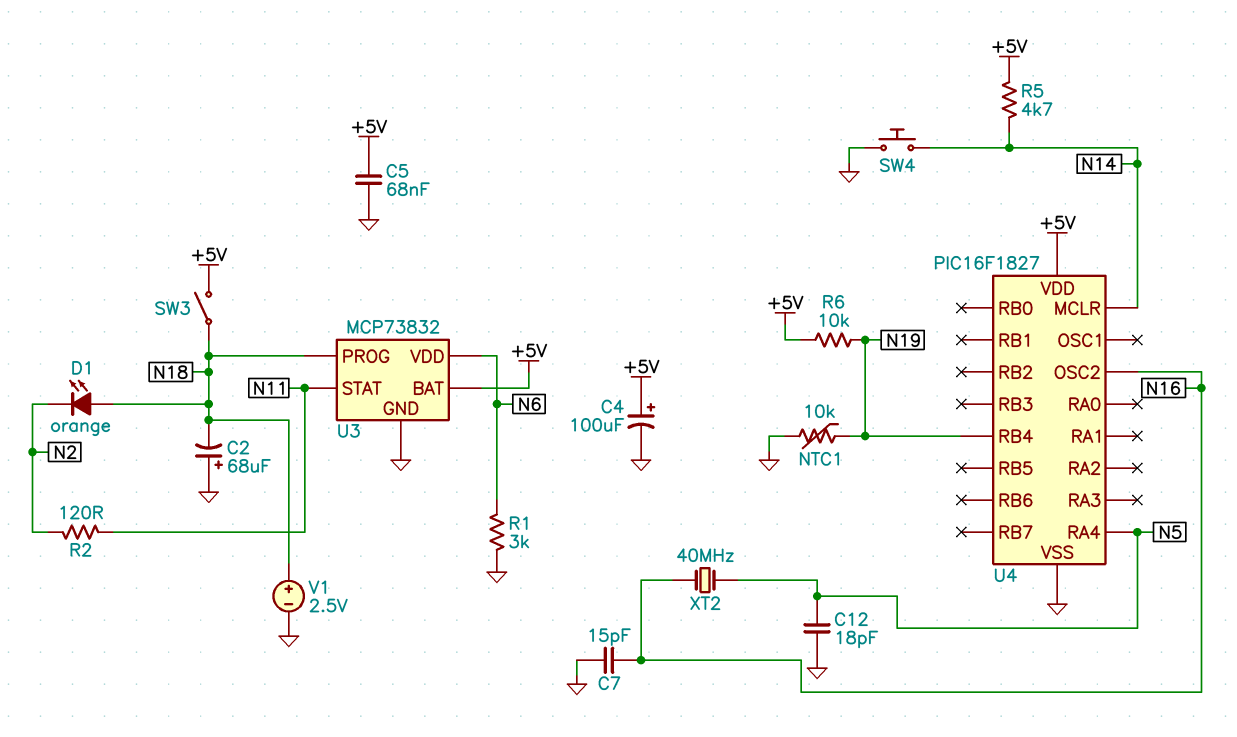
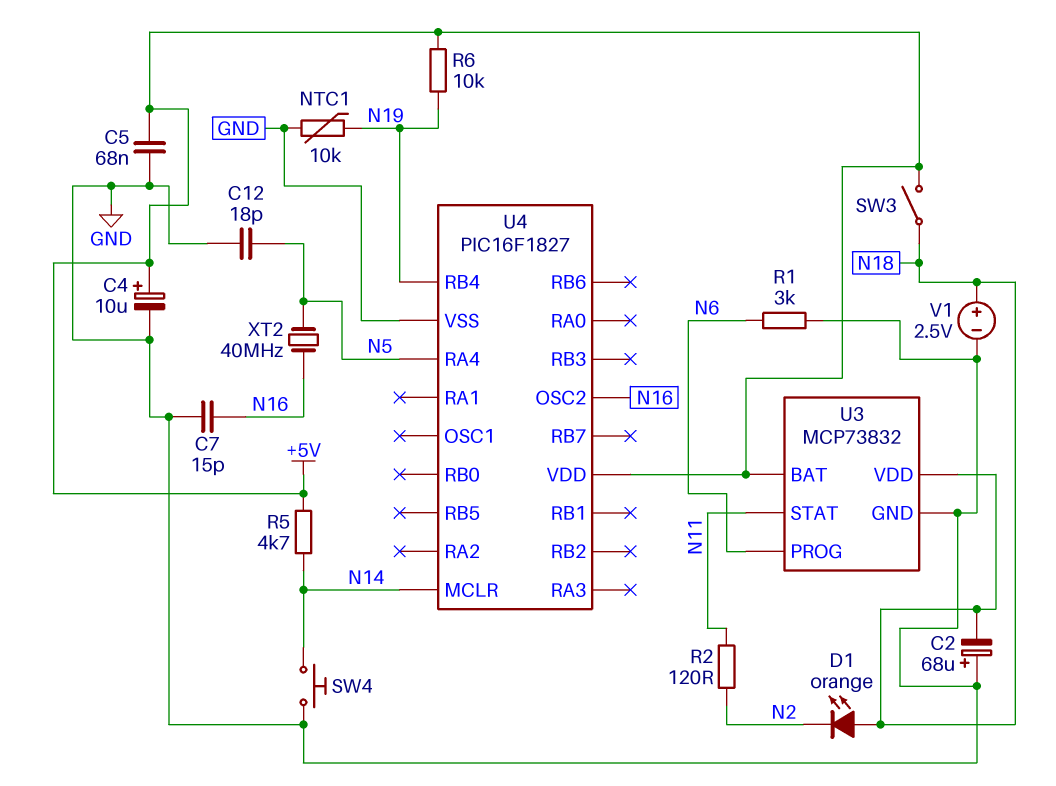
C4: 100uF (plus +5V, minus GND) -> 10uF (plus +5V, minus GND)
U3 pin PROG: N18 -> N6
U3 pin VDD: N6 -> N18

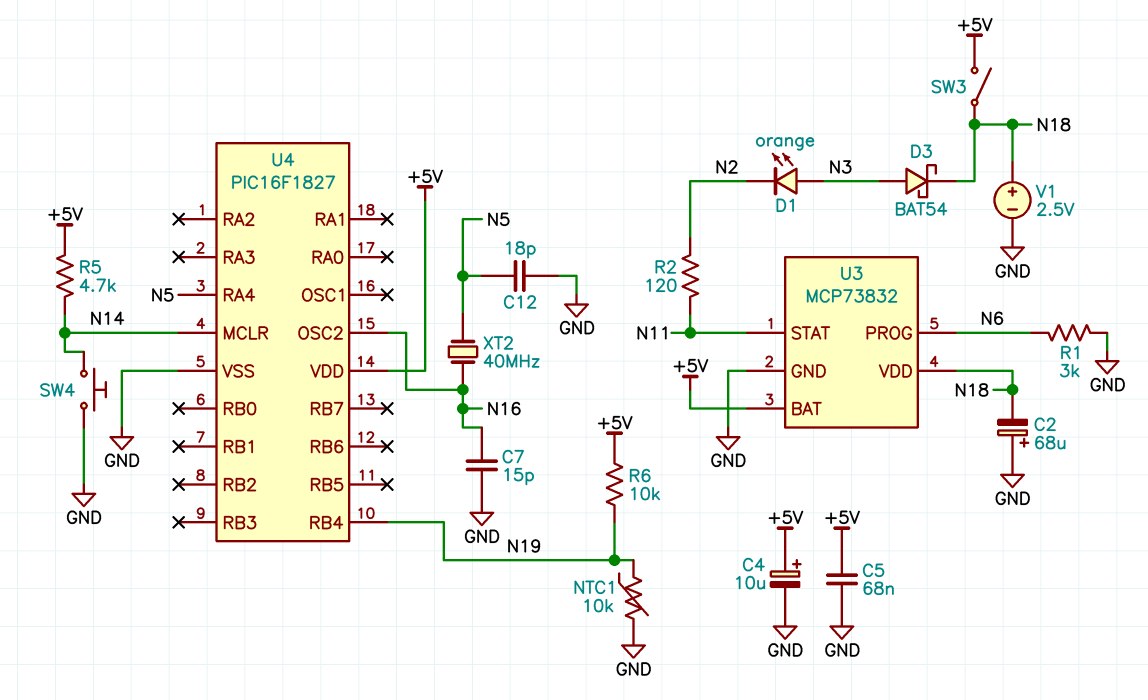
D1: LED orange (A N18, K N2) -> LED orange (A N3, K N2)
D3: none -> schottky BAT54 (A N3, K N18)

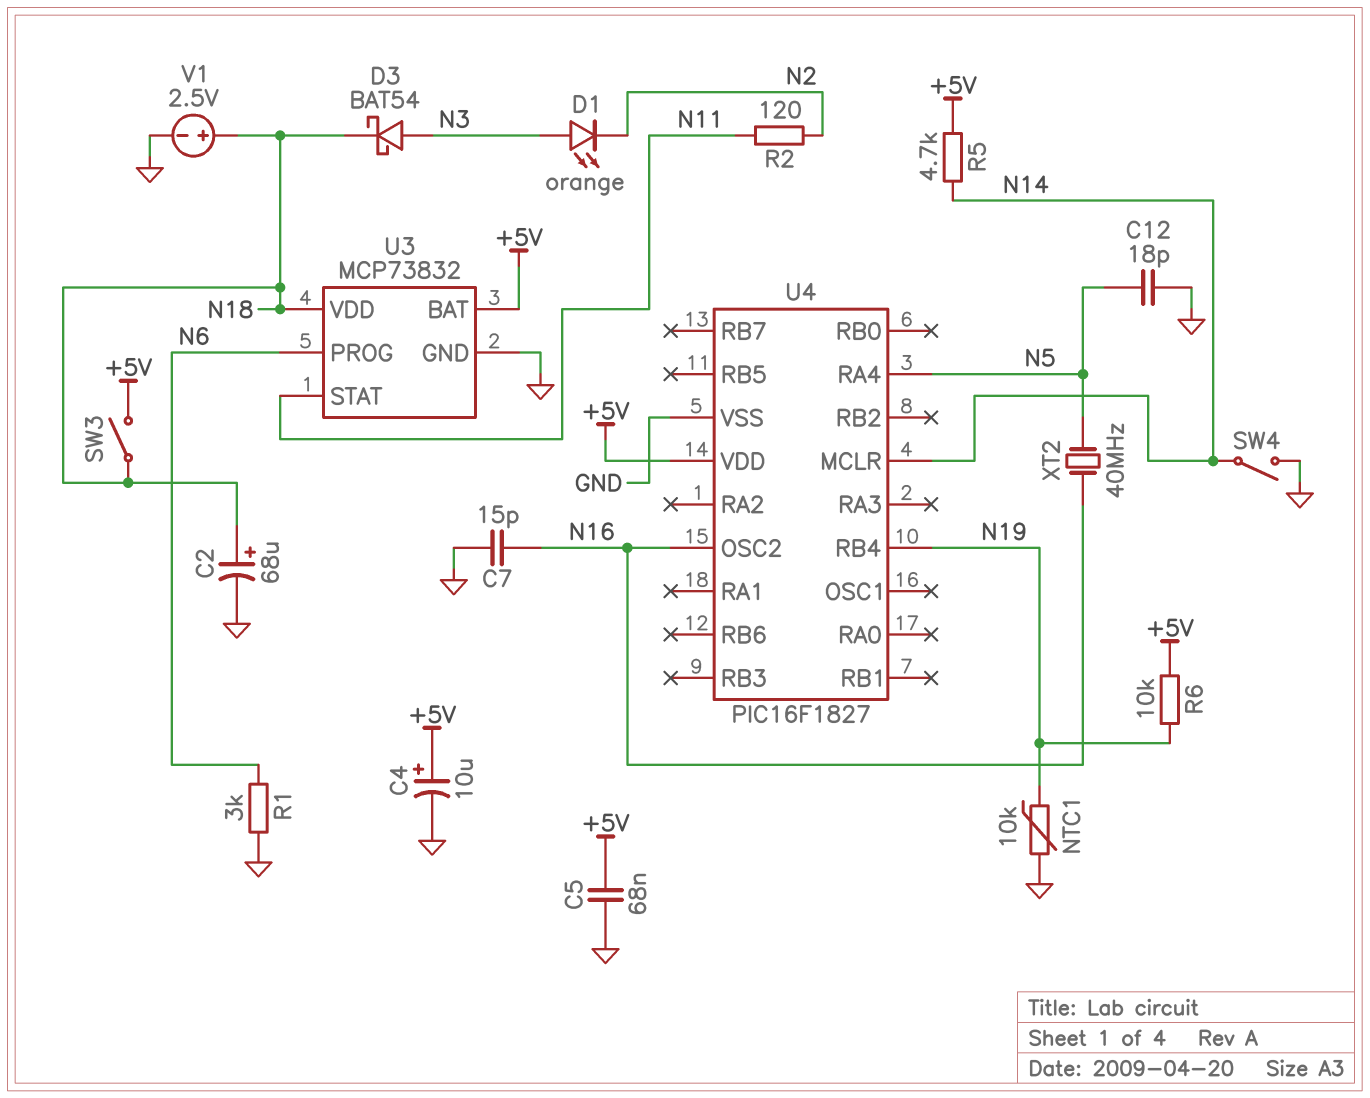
C2: 68uF (plus GND, minus N18) -> 68uF (plus N18, minus GND)
SW4: button (GND, N14) -> switch (GND, N14)

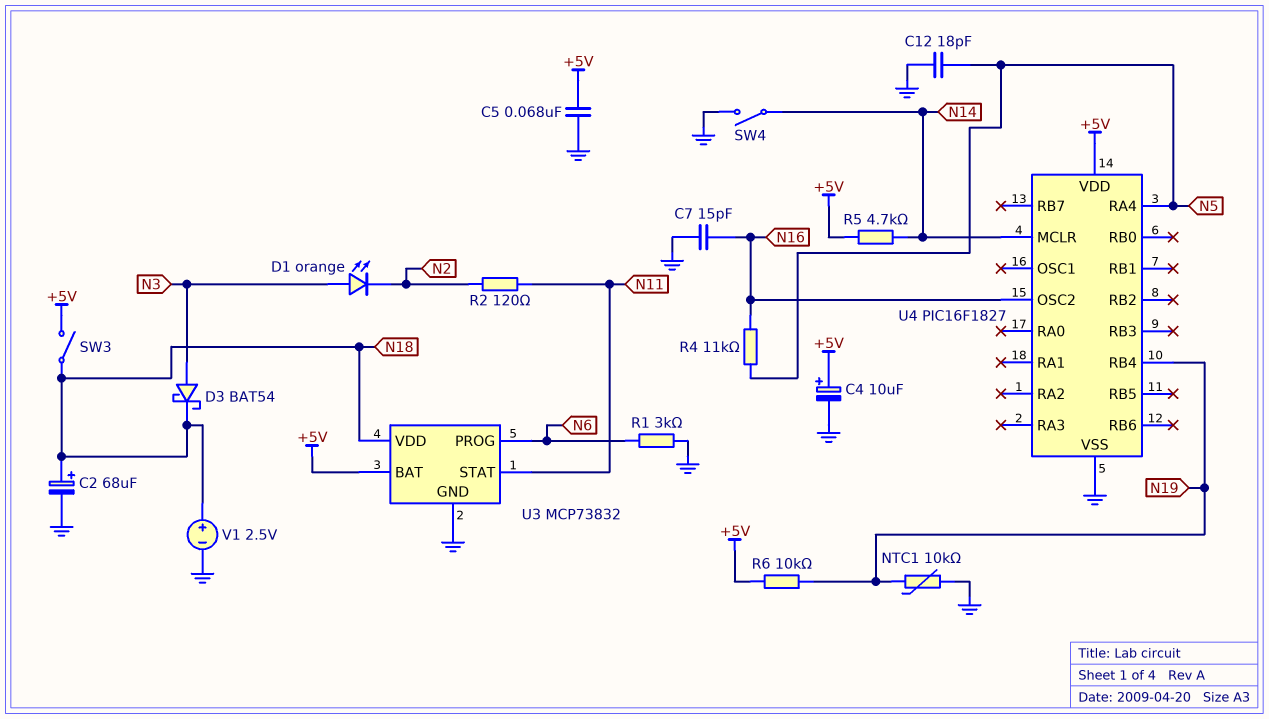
R4: none -> 11k (N5, N16)
XT2: 40MHz (N5, N16) -> none

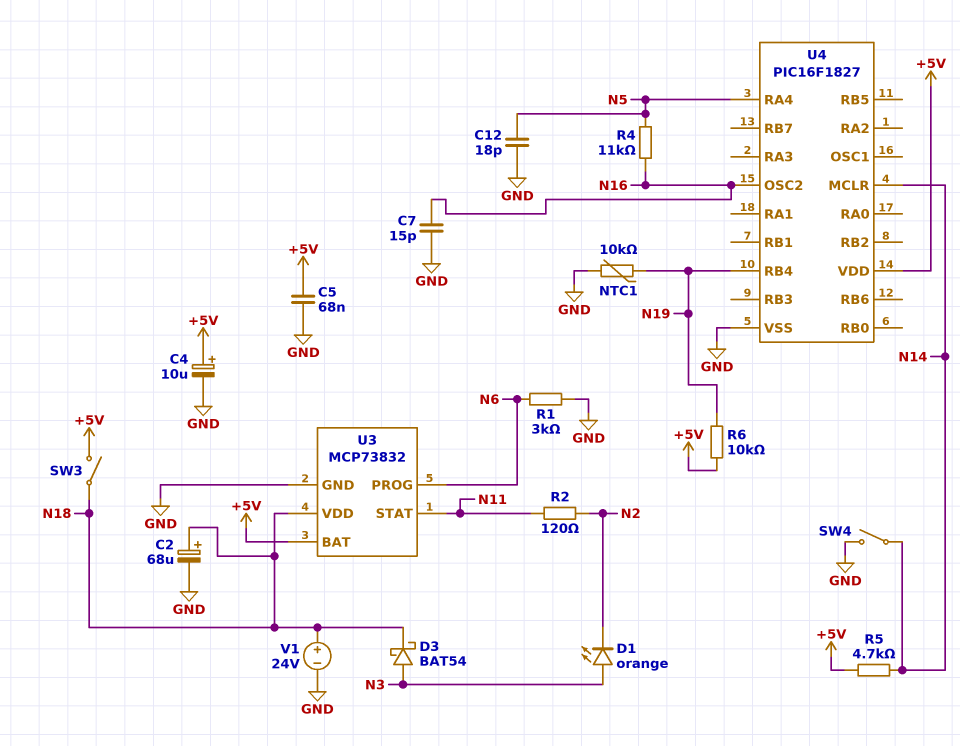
V1: 2.5V (plus N18, minus GND) -> 24V (plus N18, minus GND)

